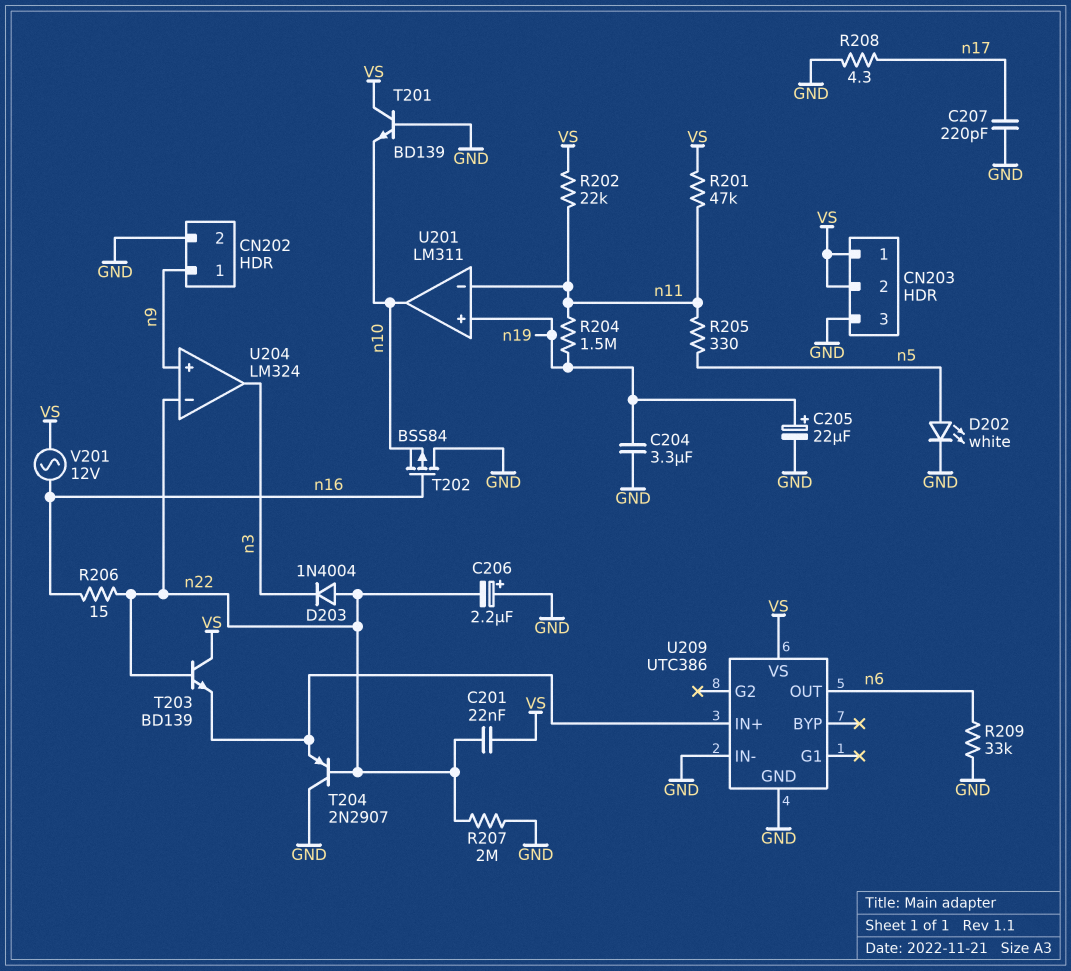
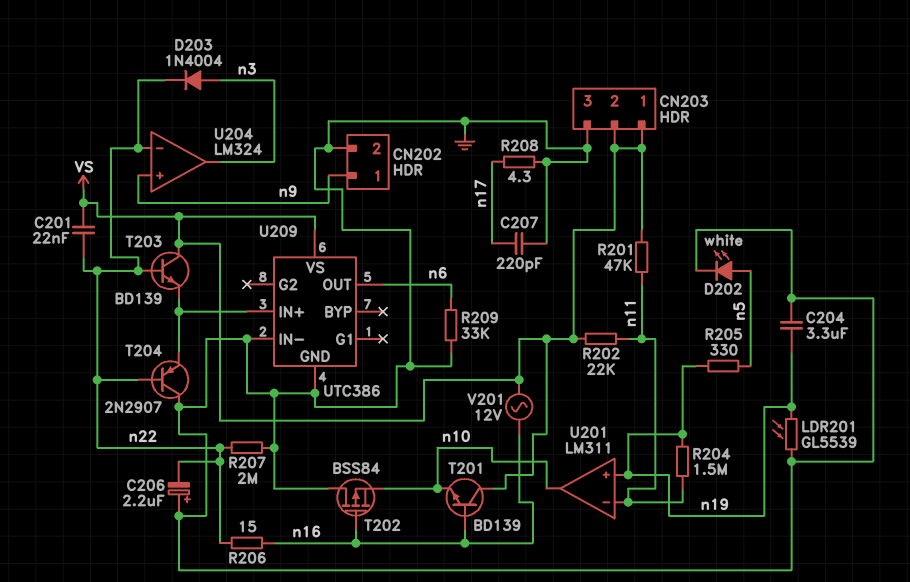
C205: 22uF (plus n19, minus GND) -> none
D203: diode 1N4004 (A n22, K n3) -> diode 1N4004 (A n3, K n22)
LDR201: none -> GL5539 (GND, n19)
R205: 330 (n5, n11) -> 330 (n5, n19)
T201: NPN BD139 (B GND, C VS, E n10) -> NPN BD139 (B n16, C VS, E n10)

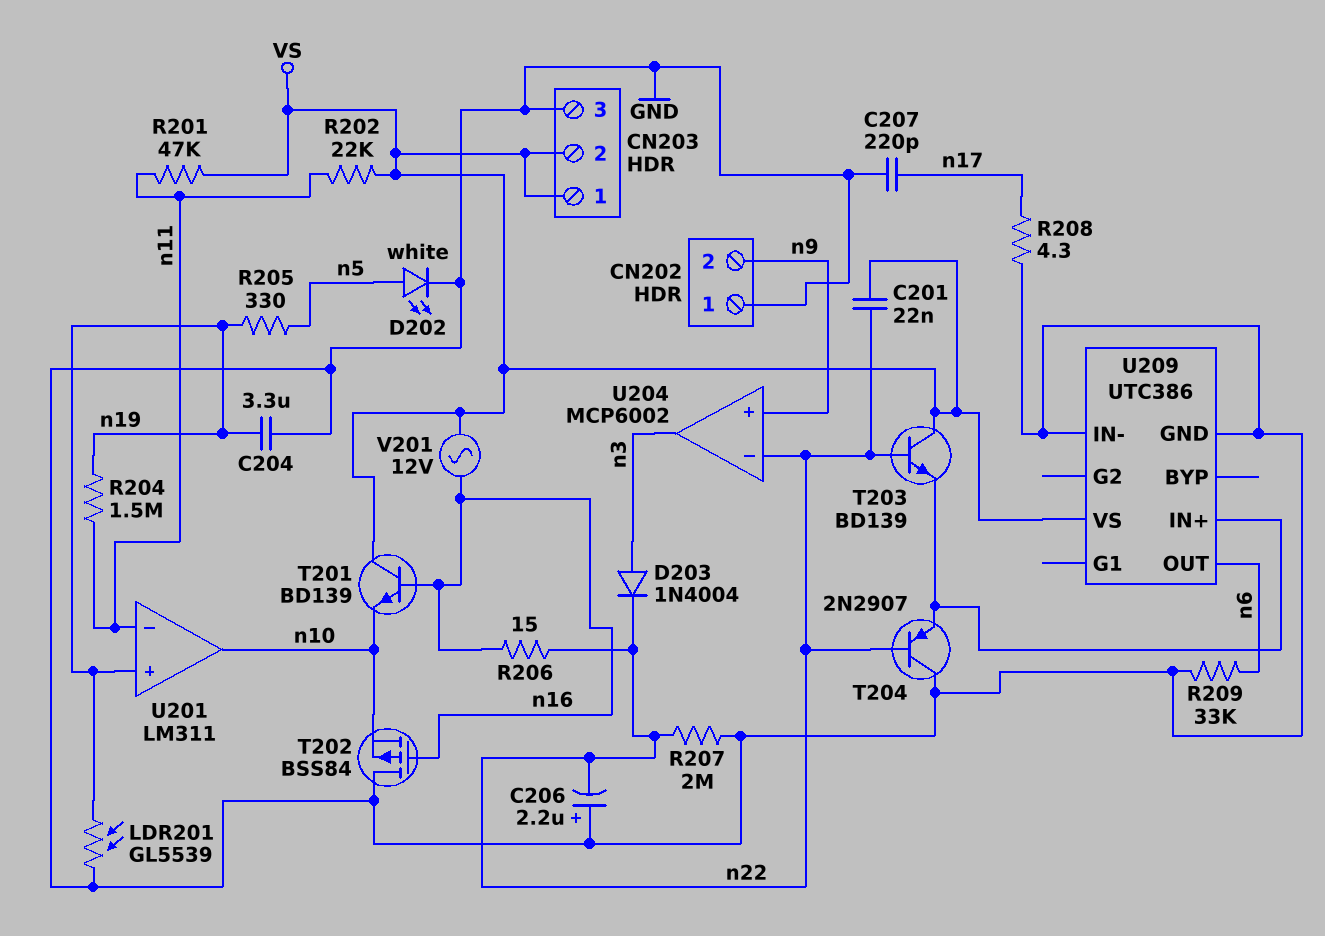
CN202 pin 1: n9 -> GND
CN202 pin 2: GND -> n9
U204: LM324 -> MCP6002

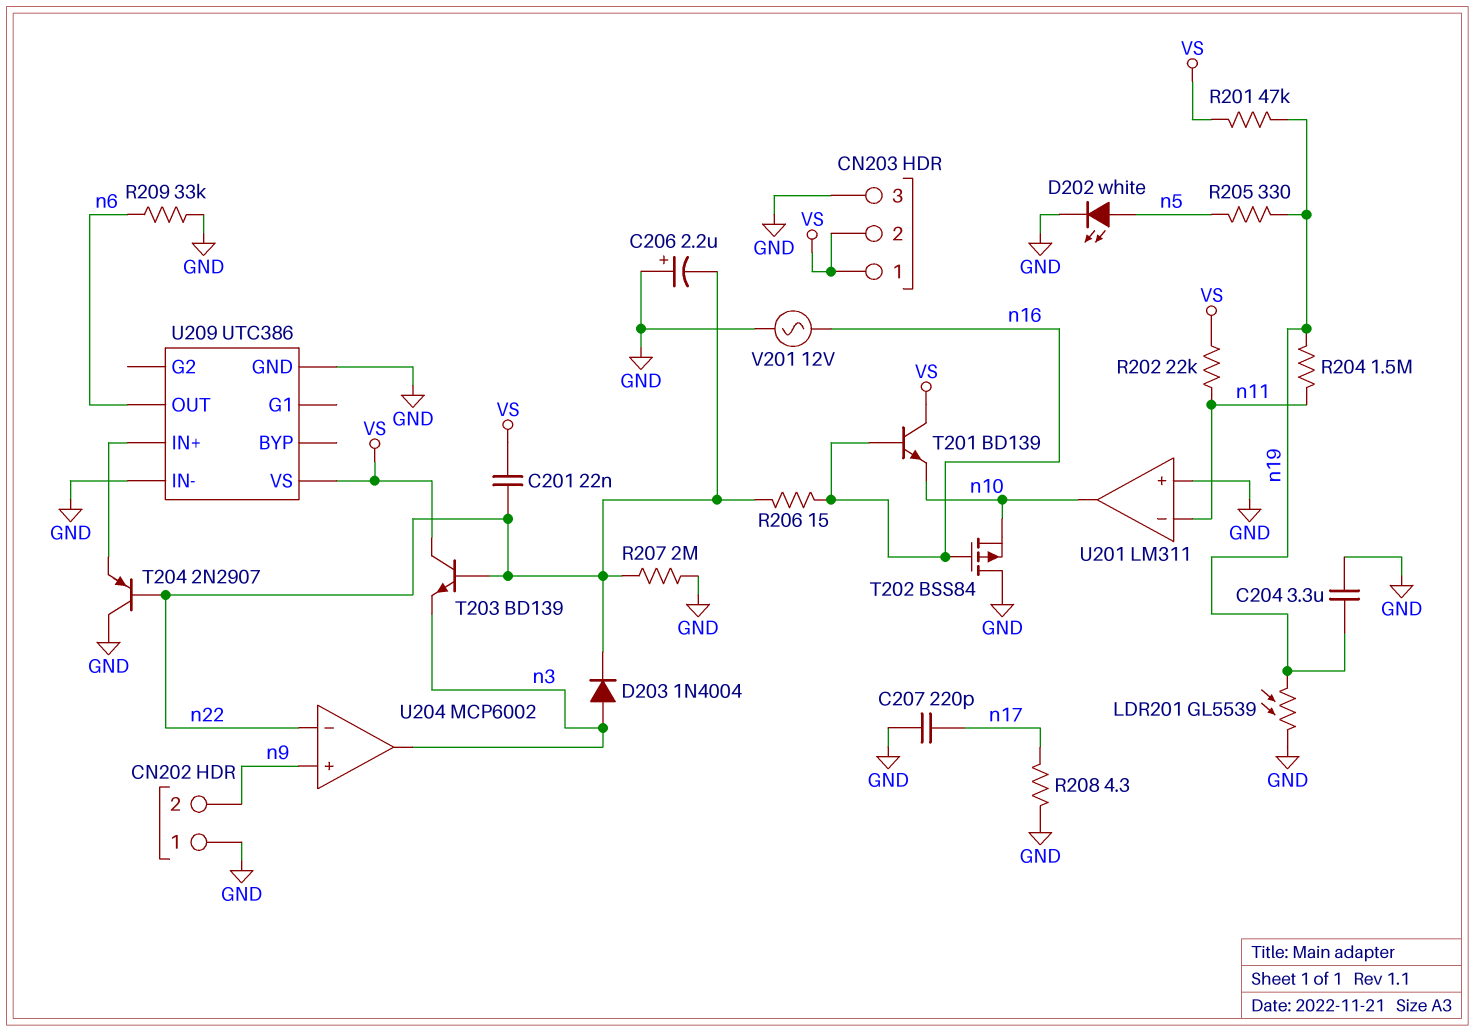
R201: 47k (VS, n11) -> 47k (VS, n19)
T203: NPN BD139 (B n22, C VS, E U209/IN+) -> NPN BD139 (B n22, C VS, E n3)
U201 pin in+: n19 -> GND
V201: AC 12V (VS, n16) -> AC 12V (GND, n16)

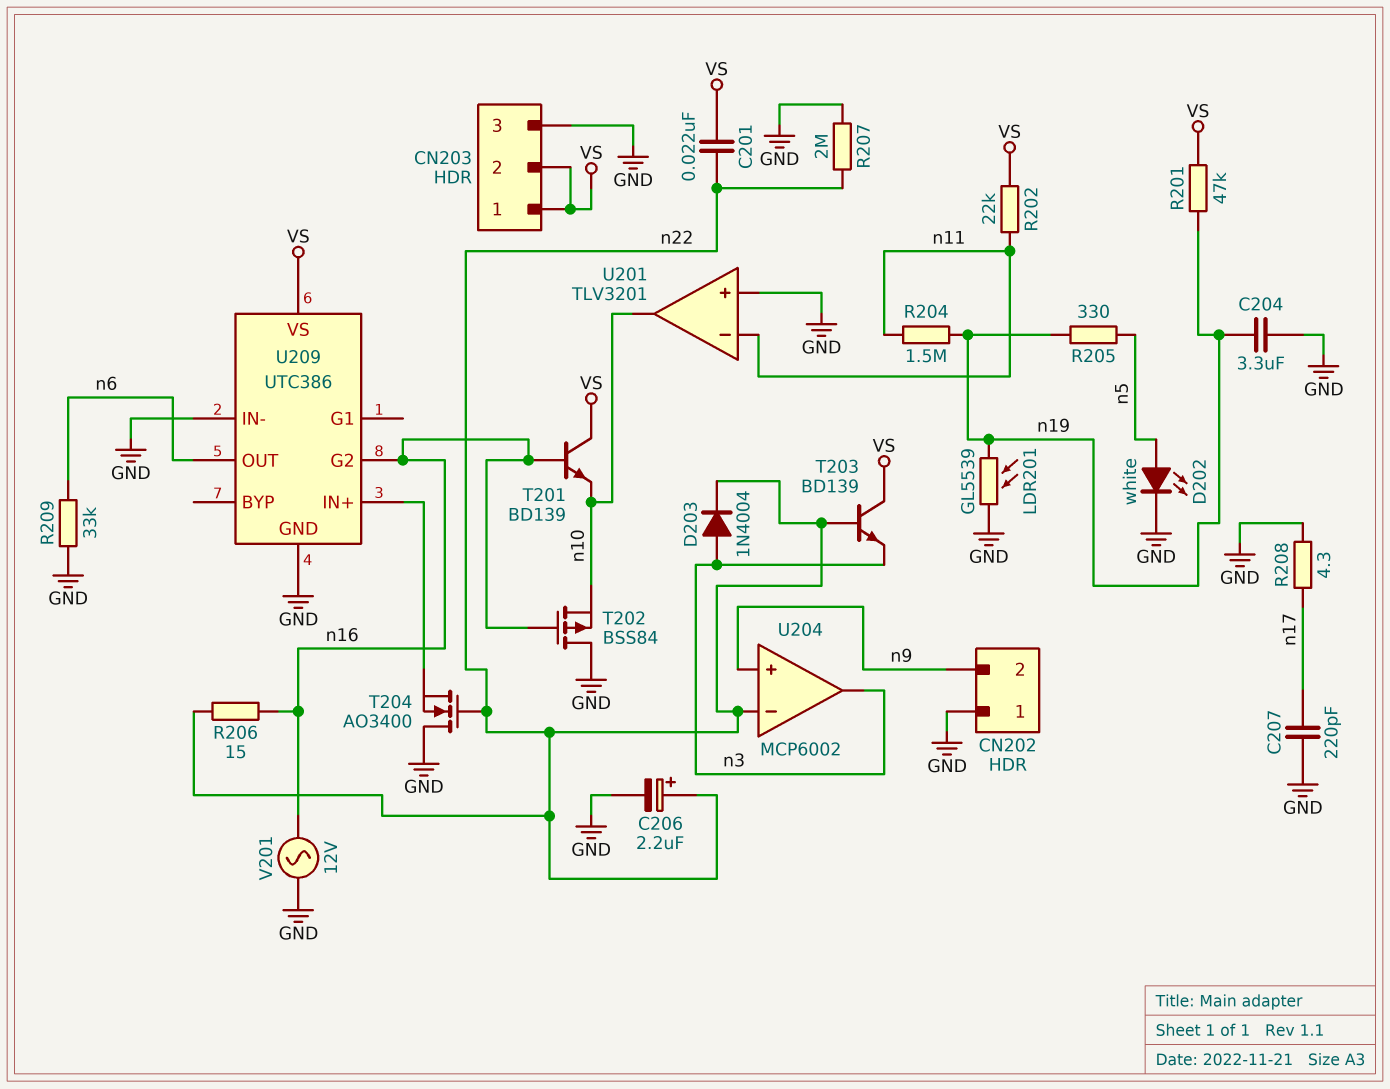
C206: 2.2uF (plus GND, minus n22) -> 2.2uF (plus n22, minus GND)
T204: PNP 2N2907 (B n22, C GND, E U209/IN+) -> NMOS AO3400 (G n22, D GND, S U209/IN+)
U201: LM311 -> TLV3201
U209 pin G2: none -> n16

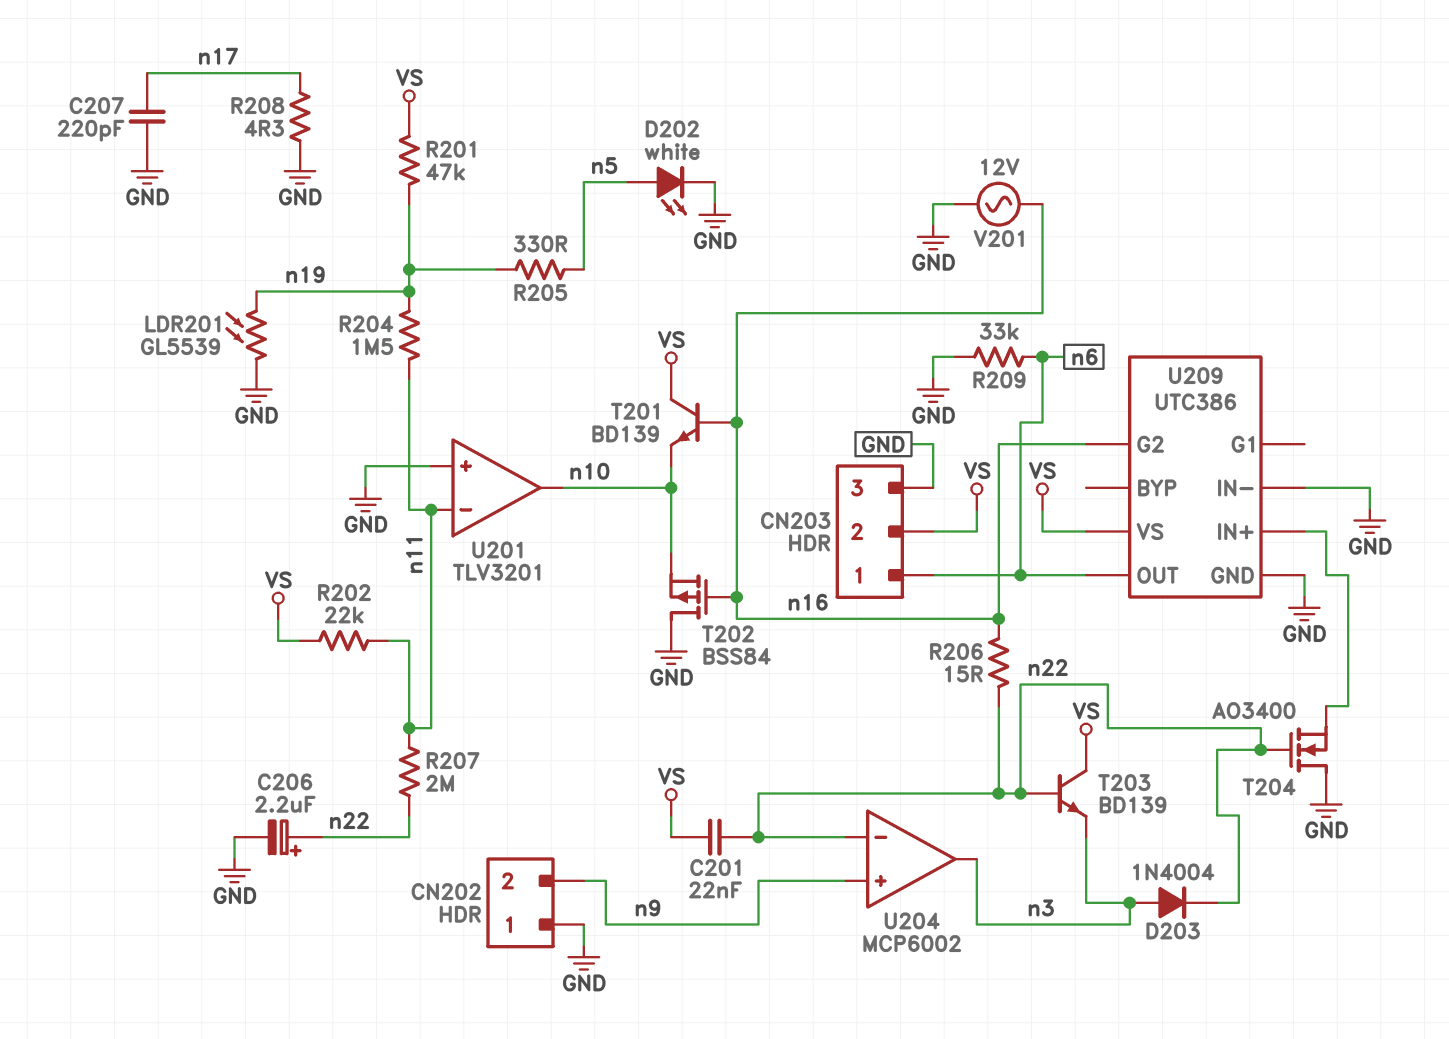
C204: 3.3uF (GND, n19) -> none
CN203 pin 1: VS -> n6
R207: 2M (GND, n22) -> 2M (n11, n22)

